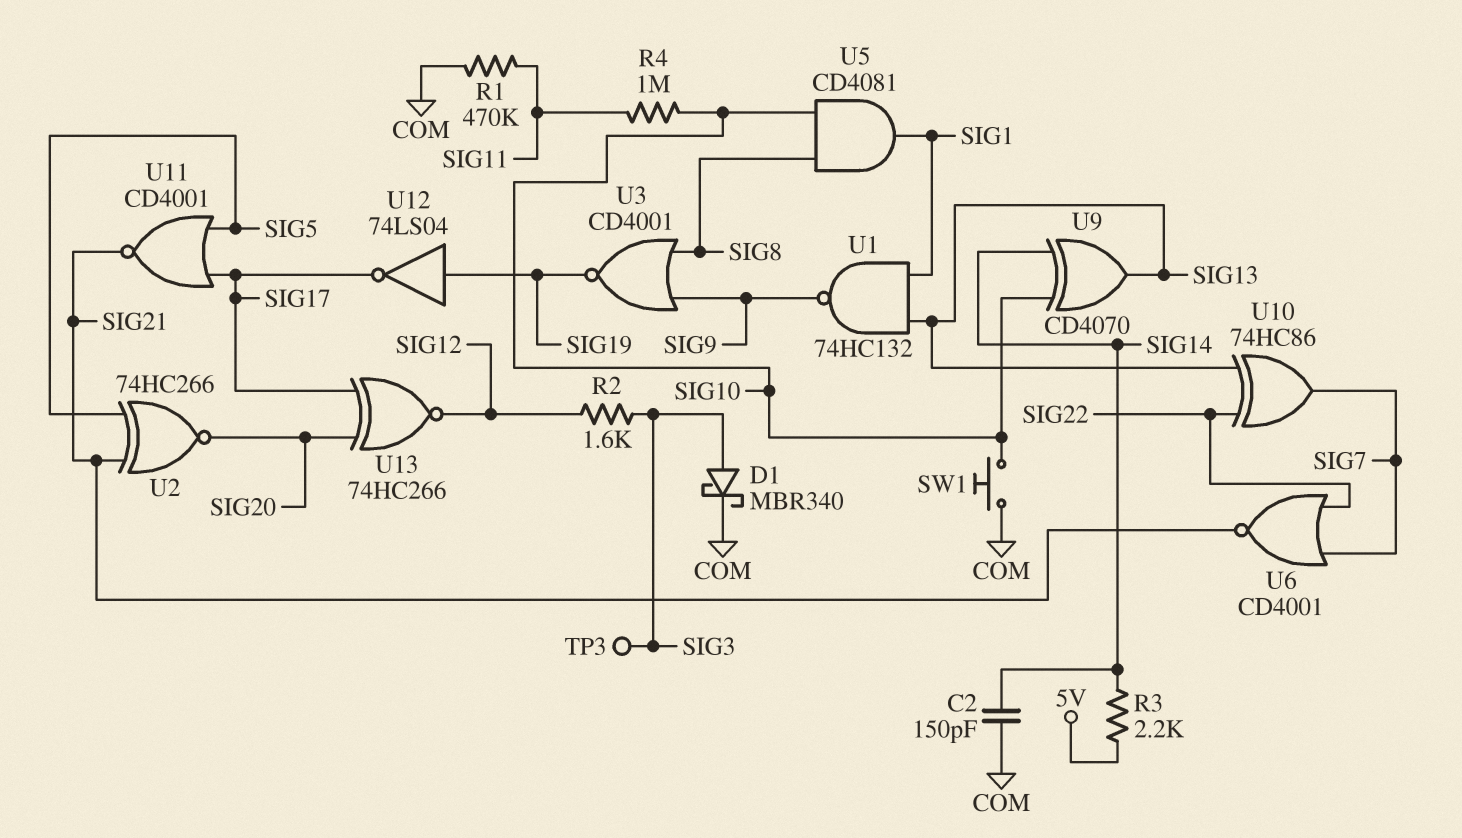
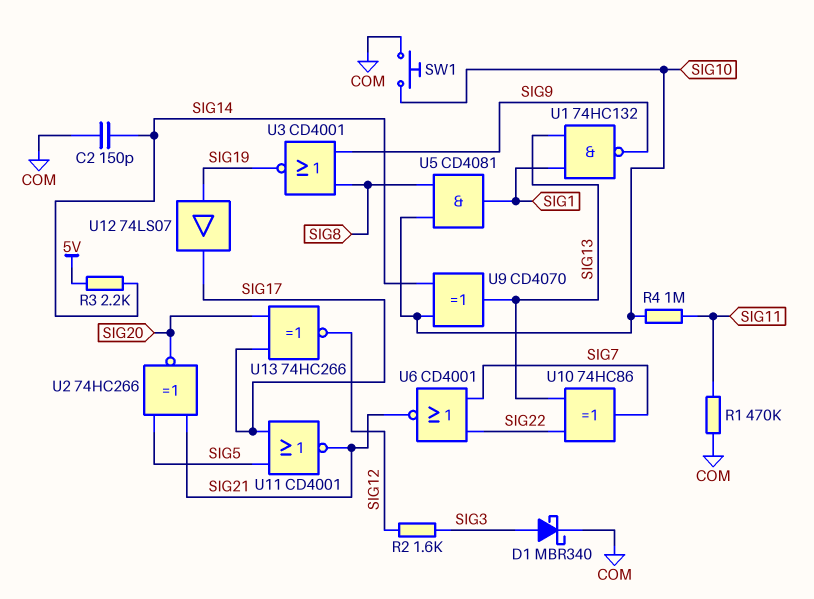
TP3: test point (SIG3) -> none
U12: NOT 74LS04 (in SIG19, out SIG17) -> buffer 74LS07 (in SIG19, out SIG17)

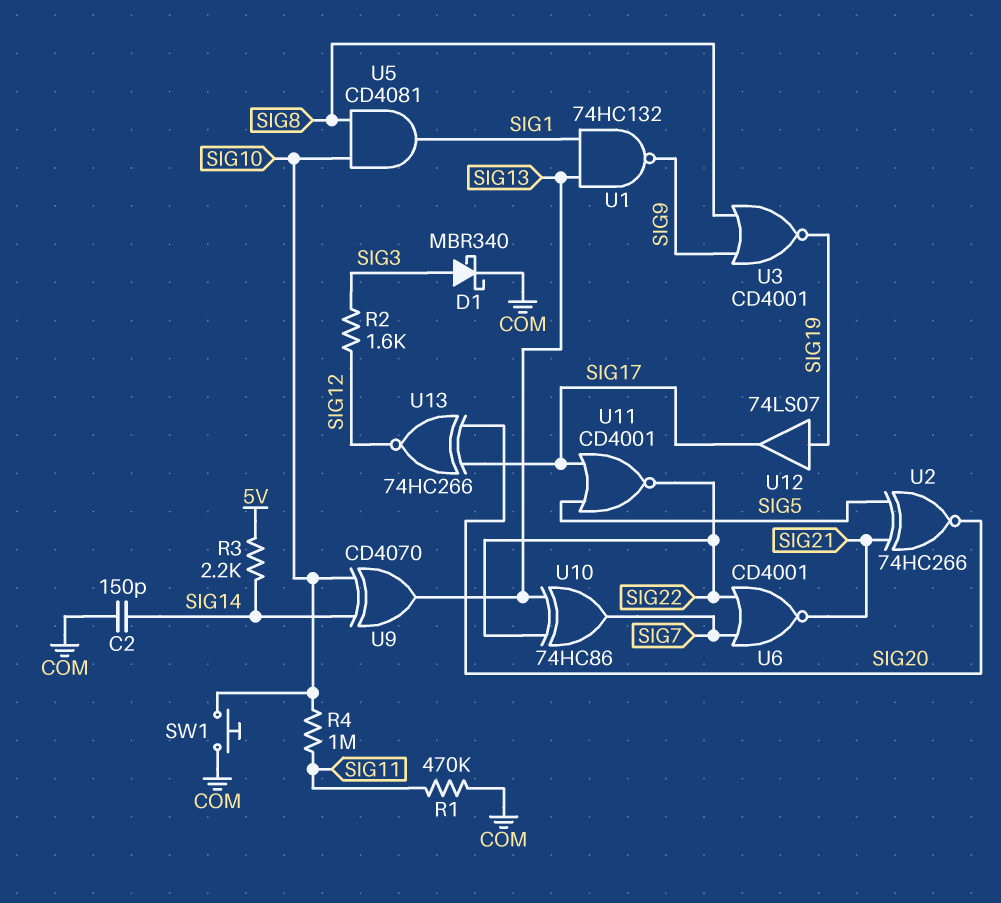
U11: NOR CD4001 (in SIG5, in SIG17, out SIG21) -> NOR CD4001 (in SIG5, in SIG17, out SIG22)

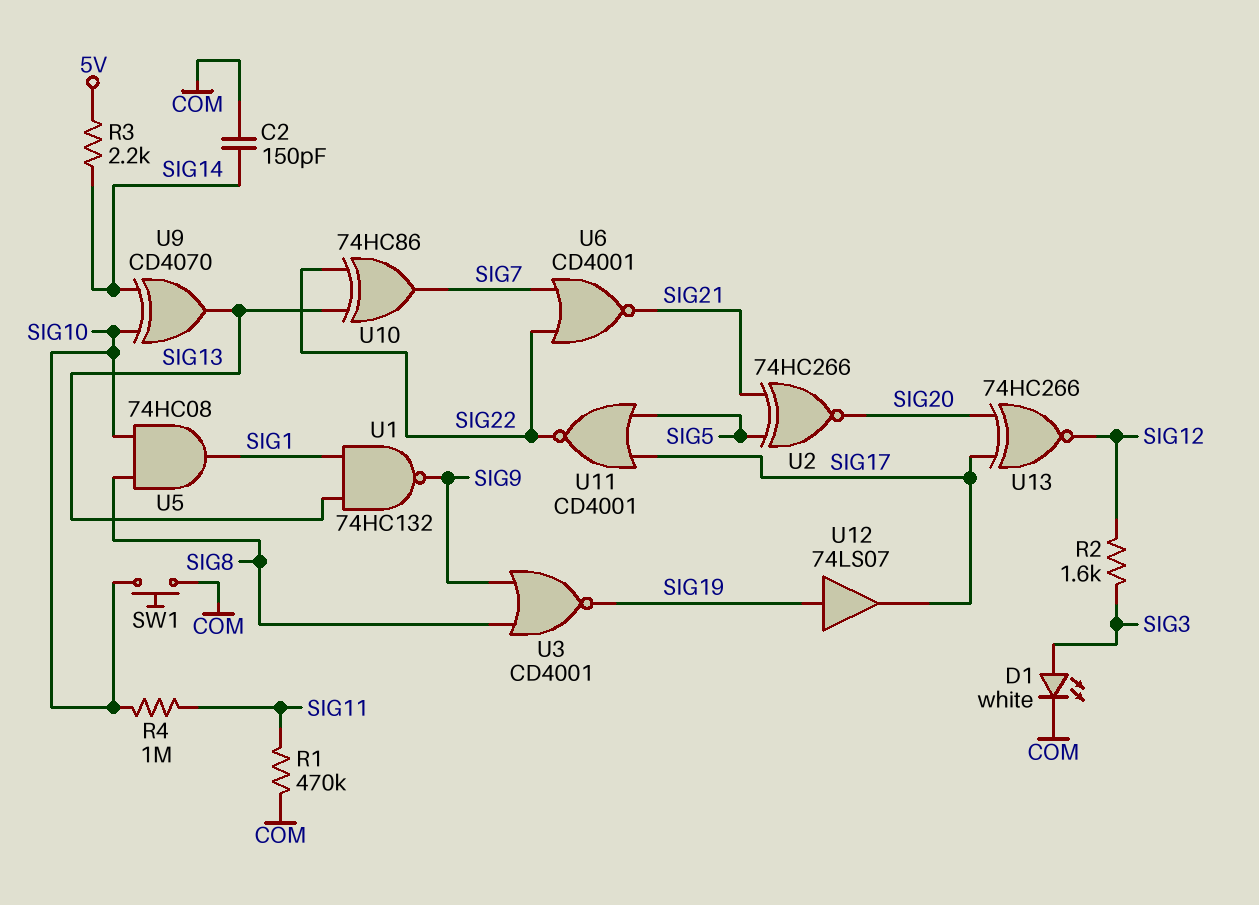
D1: schottky MBR340 (A SIG3, K COM) -> LED white (A SIG3, K COM)
U5: AND CD4081 (in SIG8, in SIG10, out SIG1) -> AND 74HC08 (in SIG8, in SIG10, out SIG1)

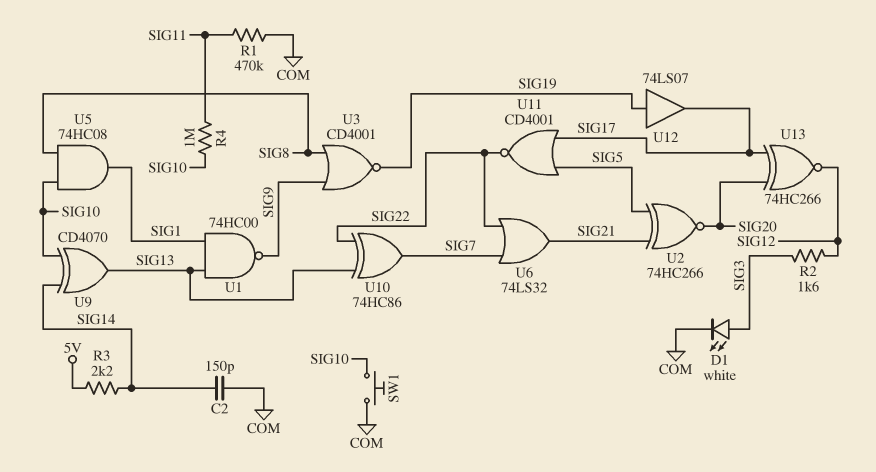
U1: NAND 74HC132 (in SIG1, in SIG13, out SIG9) -> NAND 74HC00 (in SIG1, in SIG13, out SIG9)
U6: NOR CD4001 (in SIG7, in SIG22, out SIG21) -> OR 74LS32 (in SIG7, in SIG22, out SIG21)

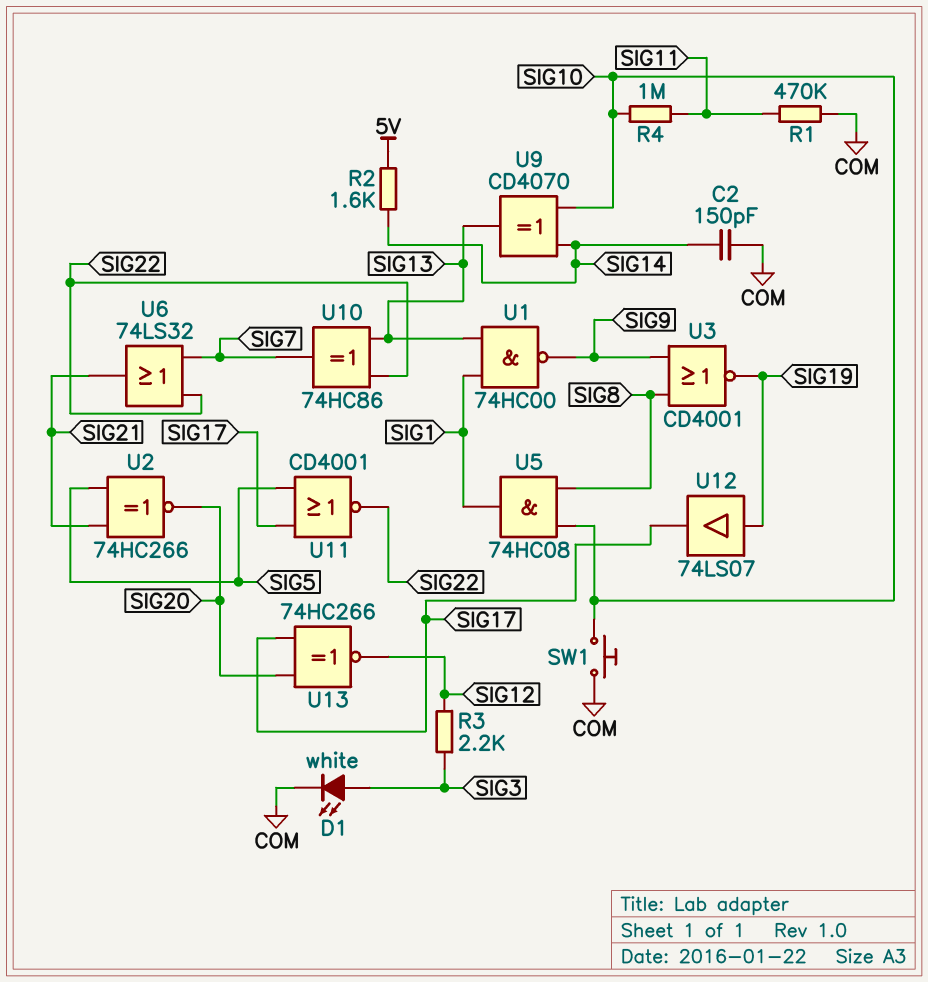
R2: 1.6k (SIG3, SIG12) -> 1.6k (5V, SIG14)
R3: 2.2k (5V, SIG14) -> 2.2k (SIG3, SIG12)

